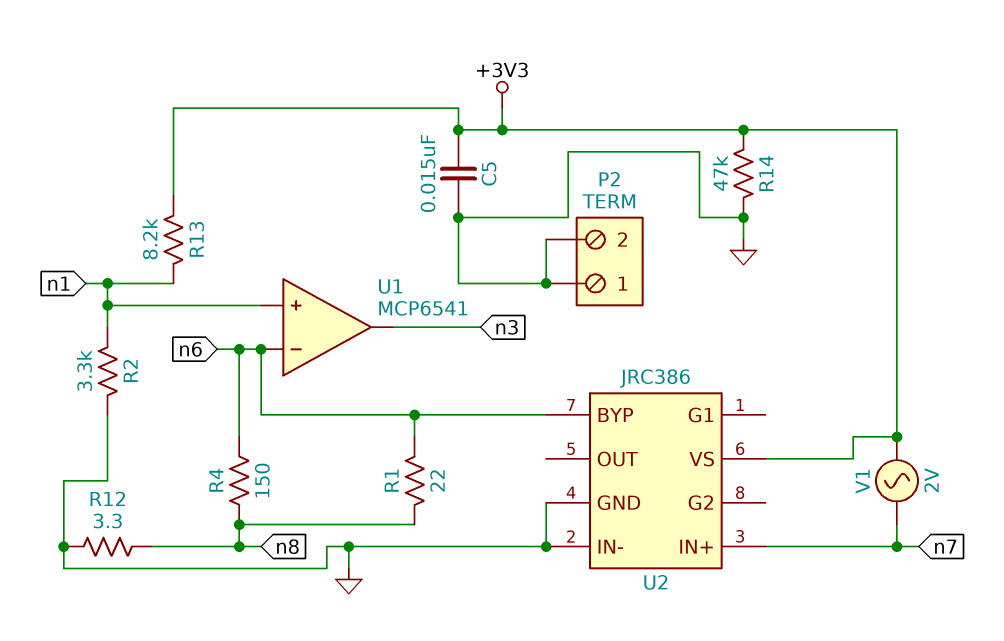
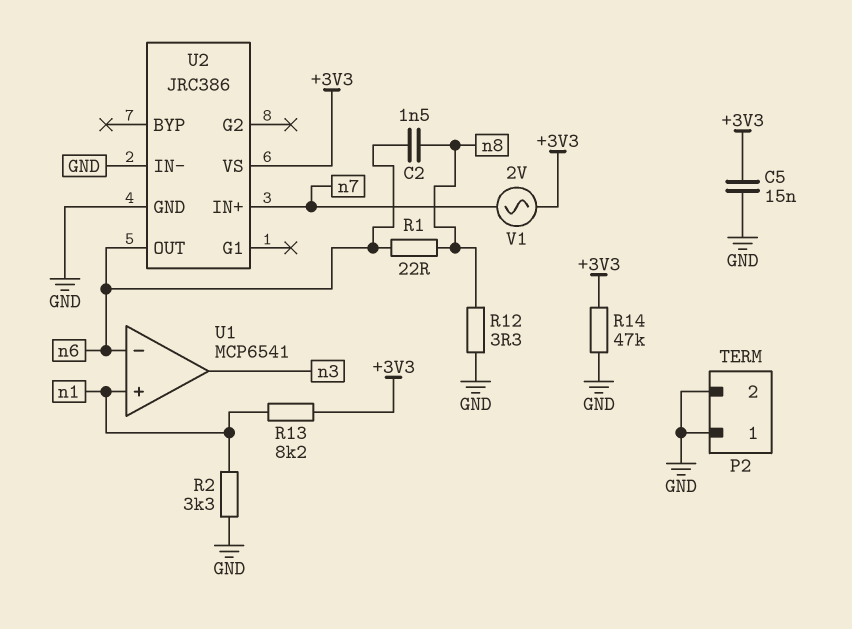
C2: none -> 1.5nF (n6, n8)
R4: 150 (n6, n8) -> none
U2 pin BYP: n6 -> none
U2 pin OUT: none -> n6

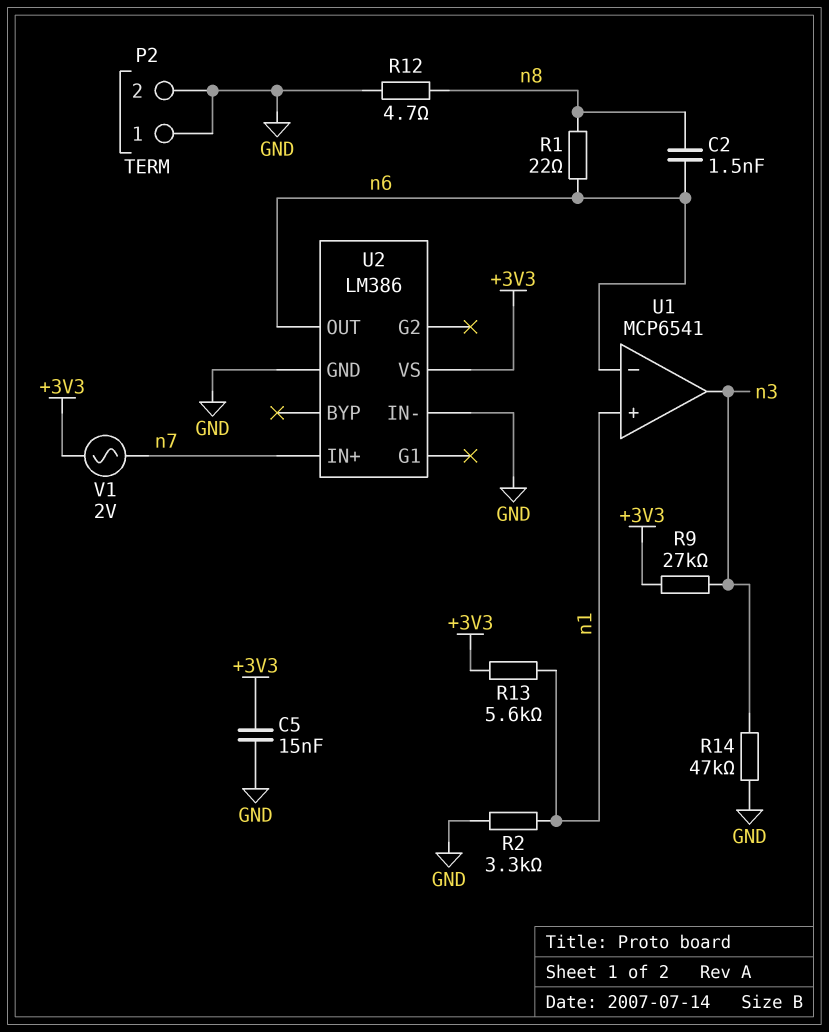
R9: none -> 27k (+3V3, n3)
R12: 3.3 (GND, n8) -> 4.7 (GND, n8)
R13: 8.2k (+3V3, n1) -> 5.6k (+3V3, n1)
R14: 47k (+3V3, GND) -> 47k (GND, n3)
U2: JRC386 -> LM386

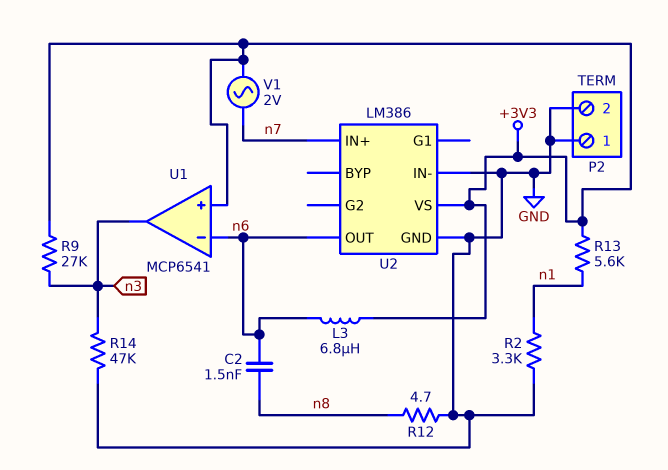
C5: 15nF (+3V3, GND) -> none
L3: none -> 6.8uH (+3V3, n6)
R1: 22 (n6, n8) -> none
U1 pin in+: n1 -> +3V3

